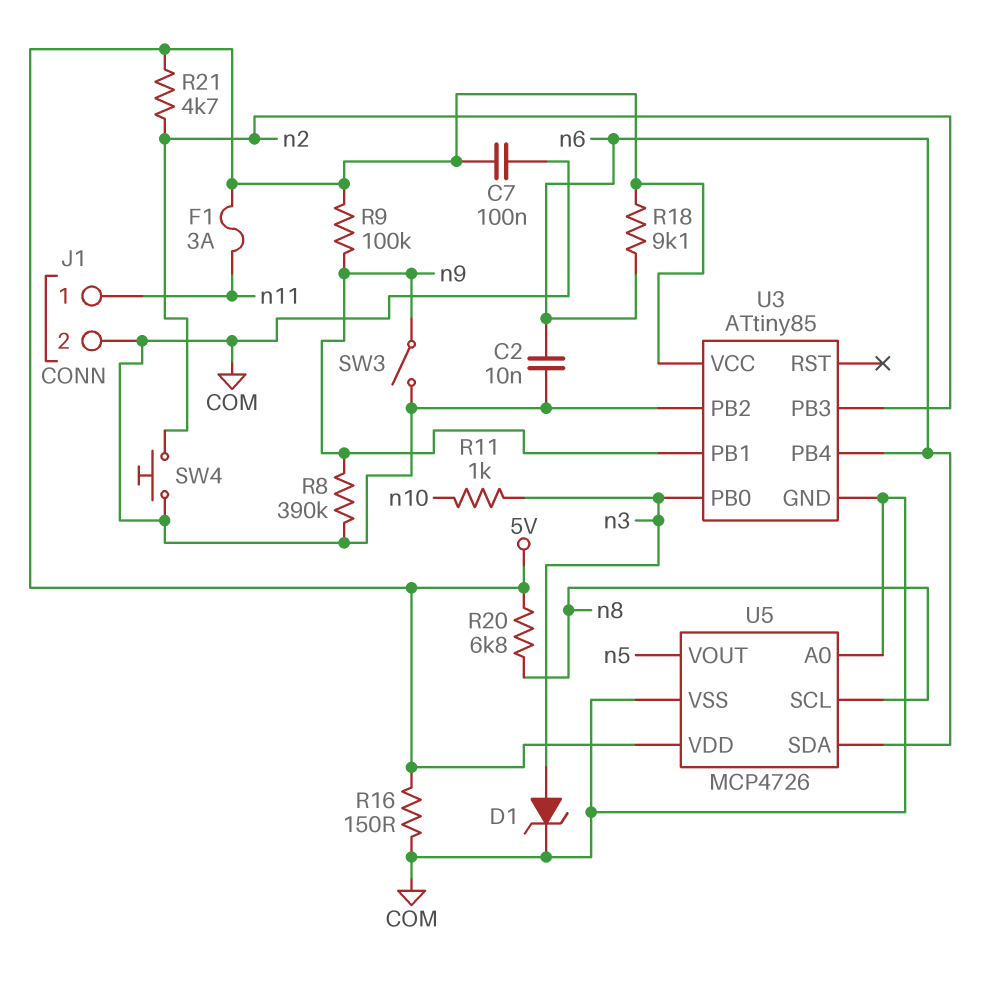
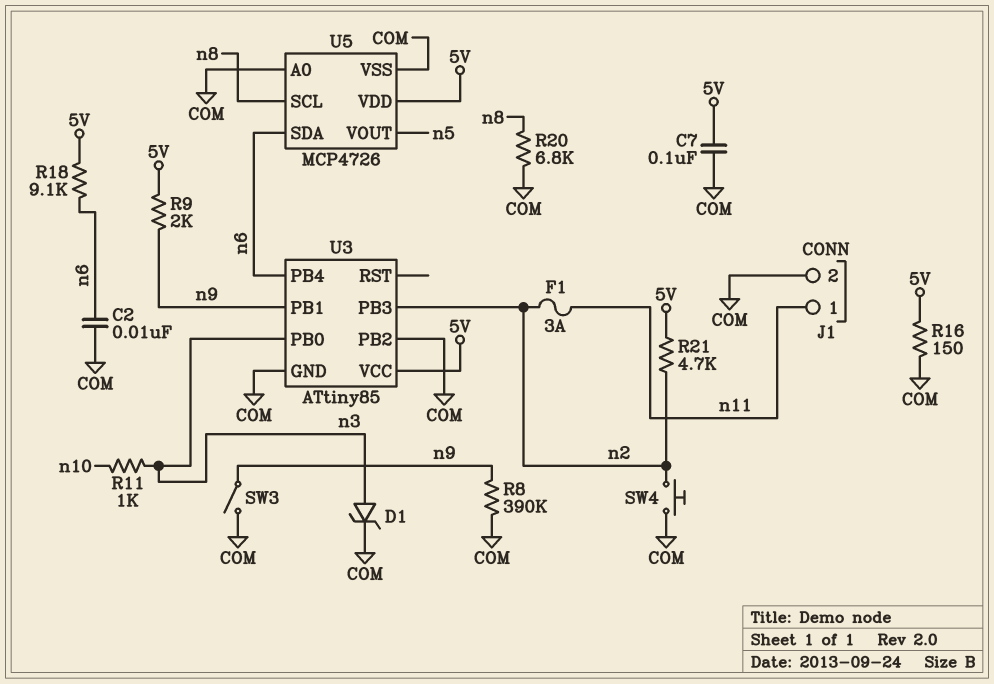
F1: 3A (5V, n11) -> 3A (n2, n11)
R9: 100k (5V, n9) -> 2k (5V, n9)
R20: 6.8k (5V, n8) -> 6.8k (COM, n8)

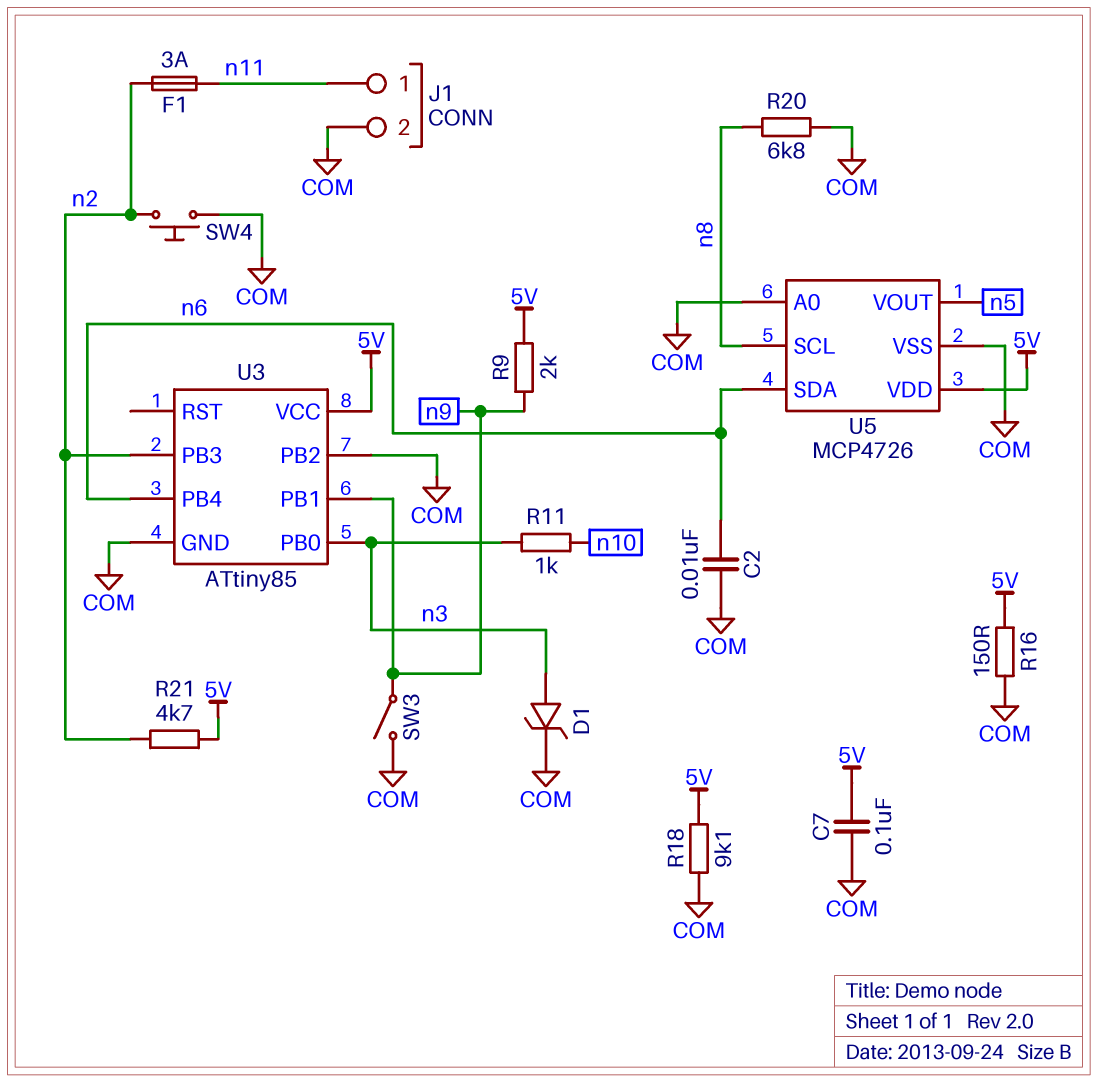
R8: 390k (COM, n9) -> none
R18: 9.1k (5V, n6) -> 9.1k (5V, COM)

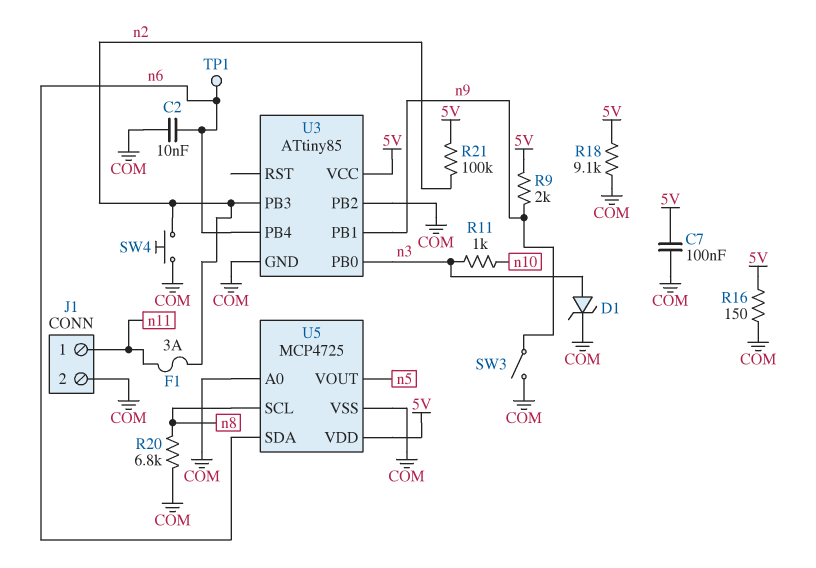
R21: 4.7k (5V, n2) -> 100k (5V, n2)
TP1: none -> test point (n6)
U5: MCP4726 -> MCP4725

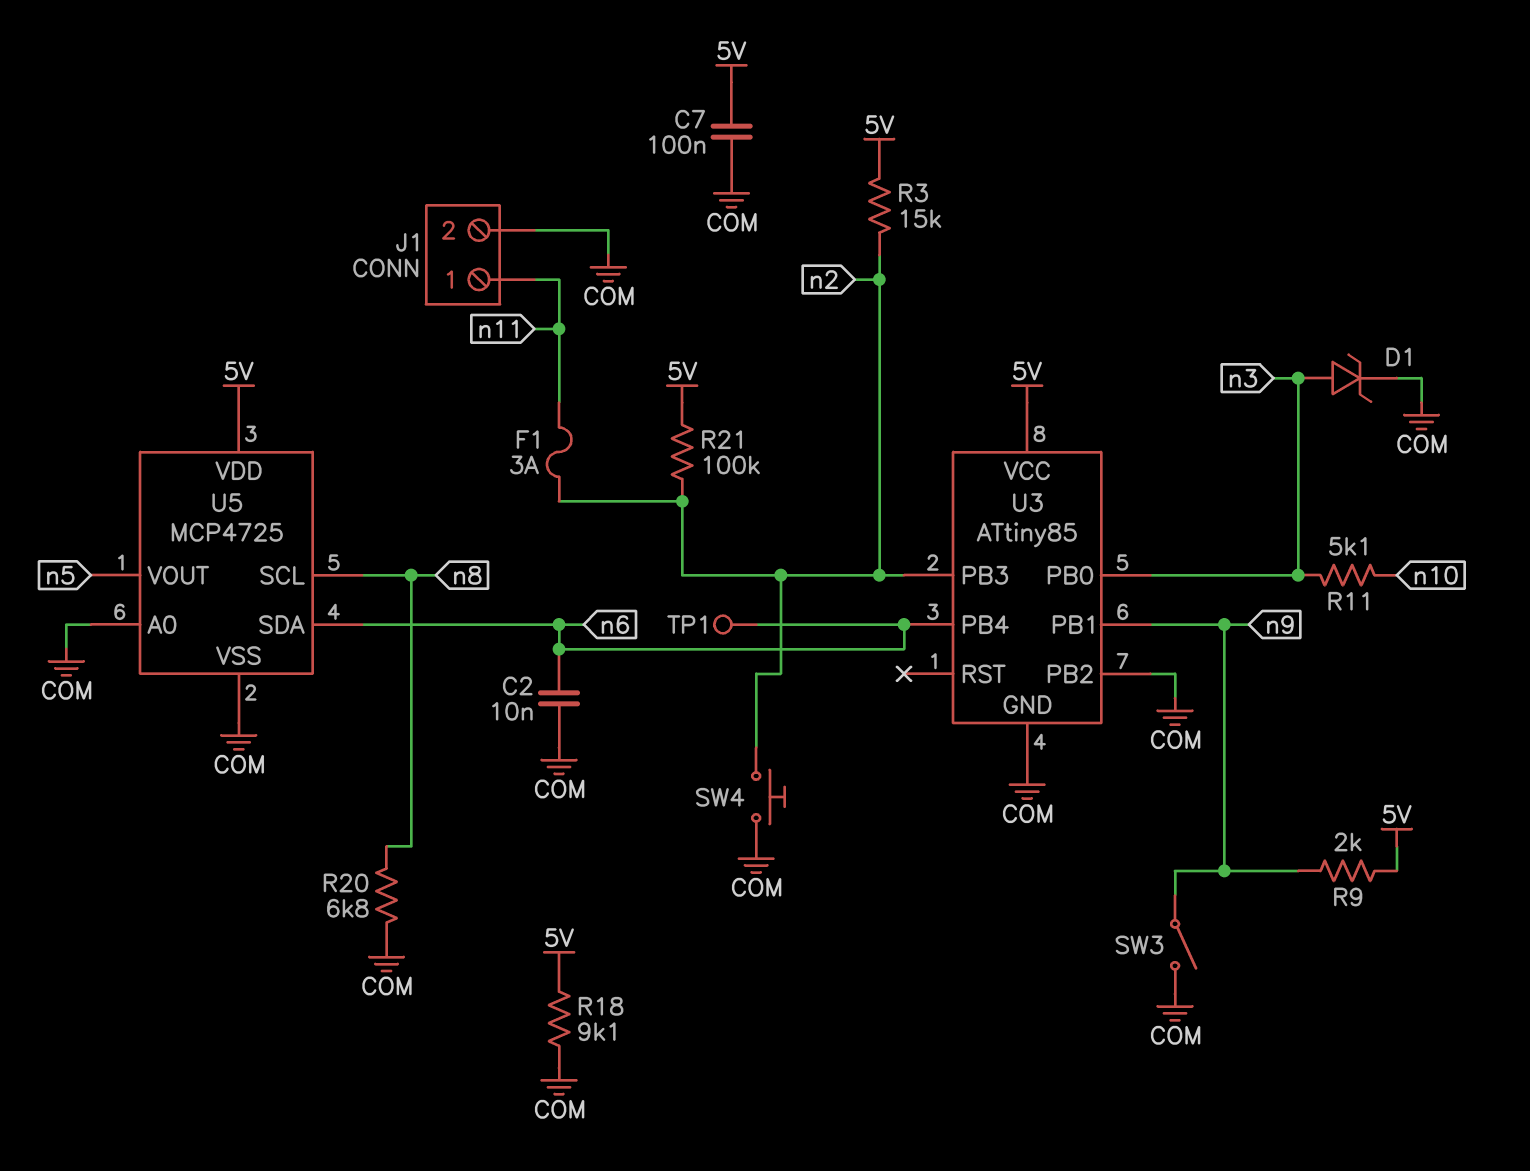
R3: none -> 15k (5V, n2)
R11: 1k (n3, n10) -> 5.1k (n3, n10)
R16: 150 (5V, COM) -> none

